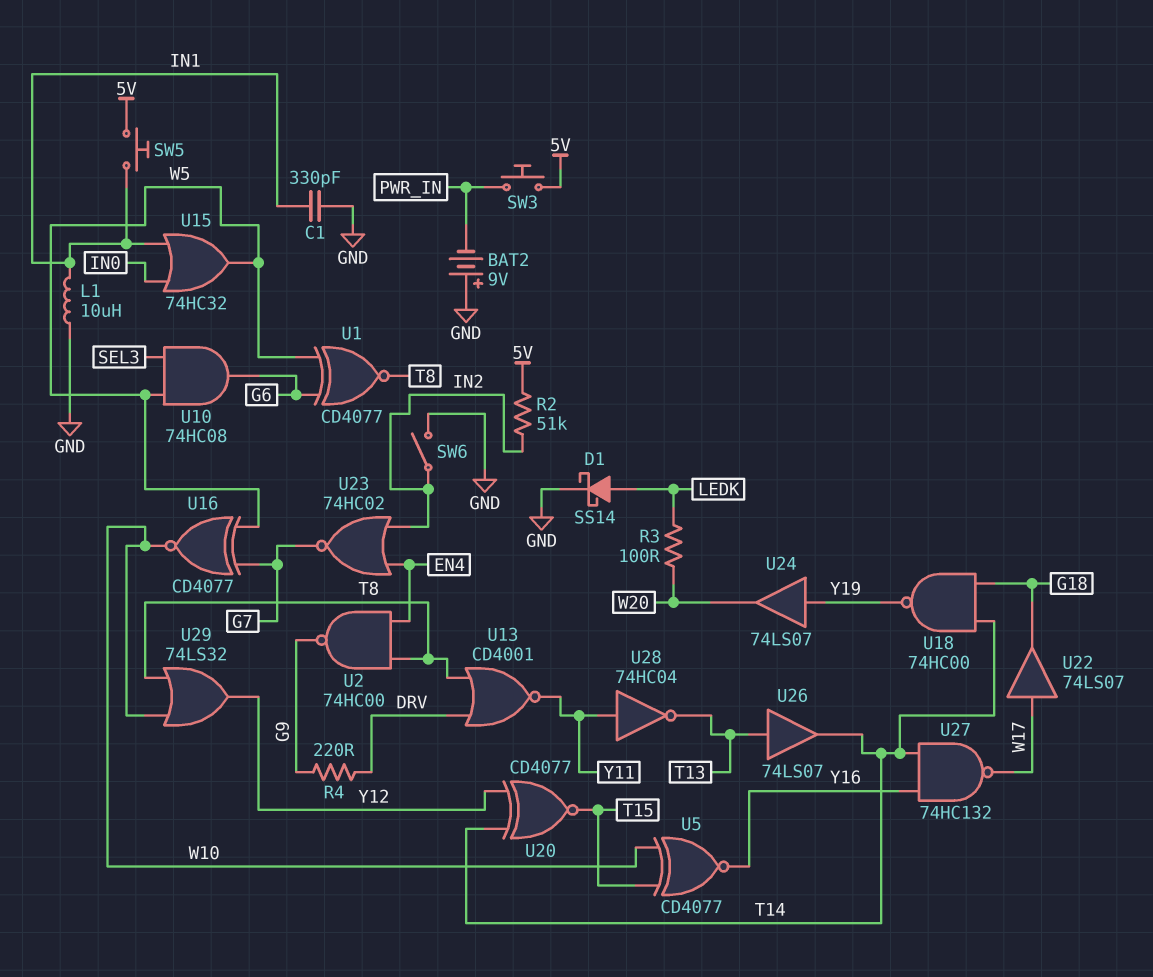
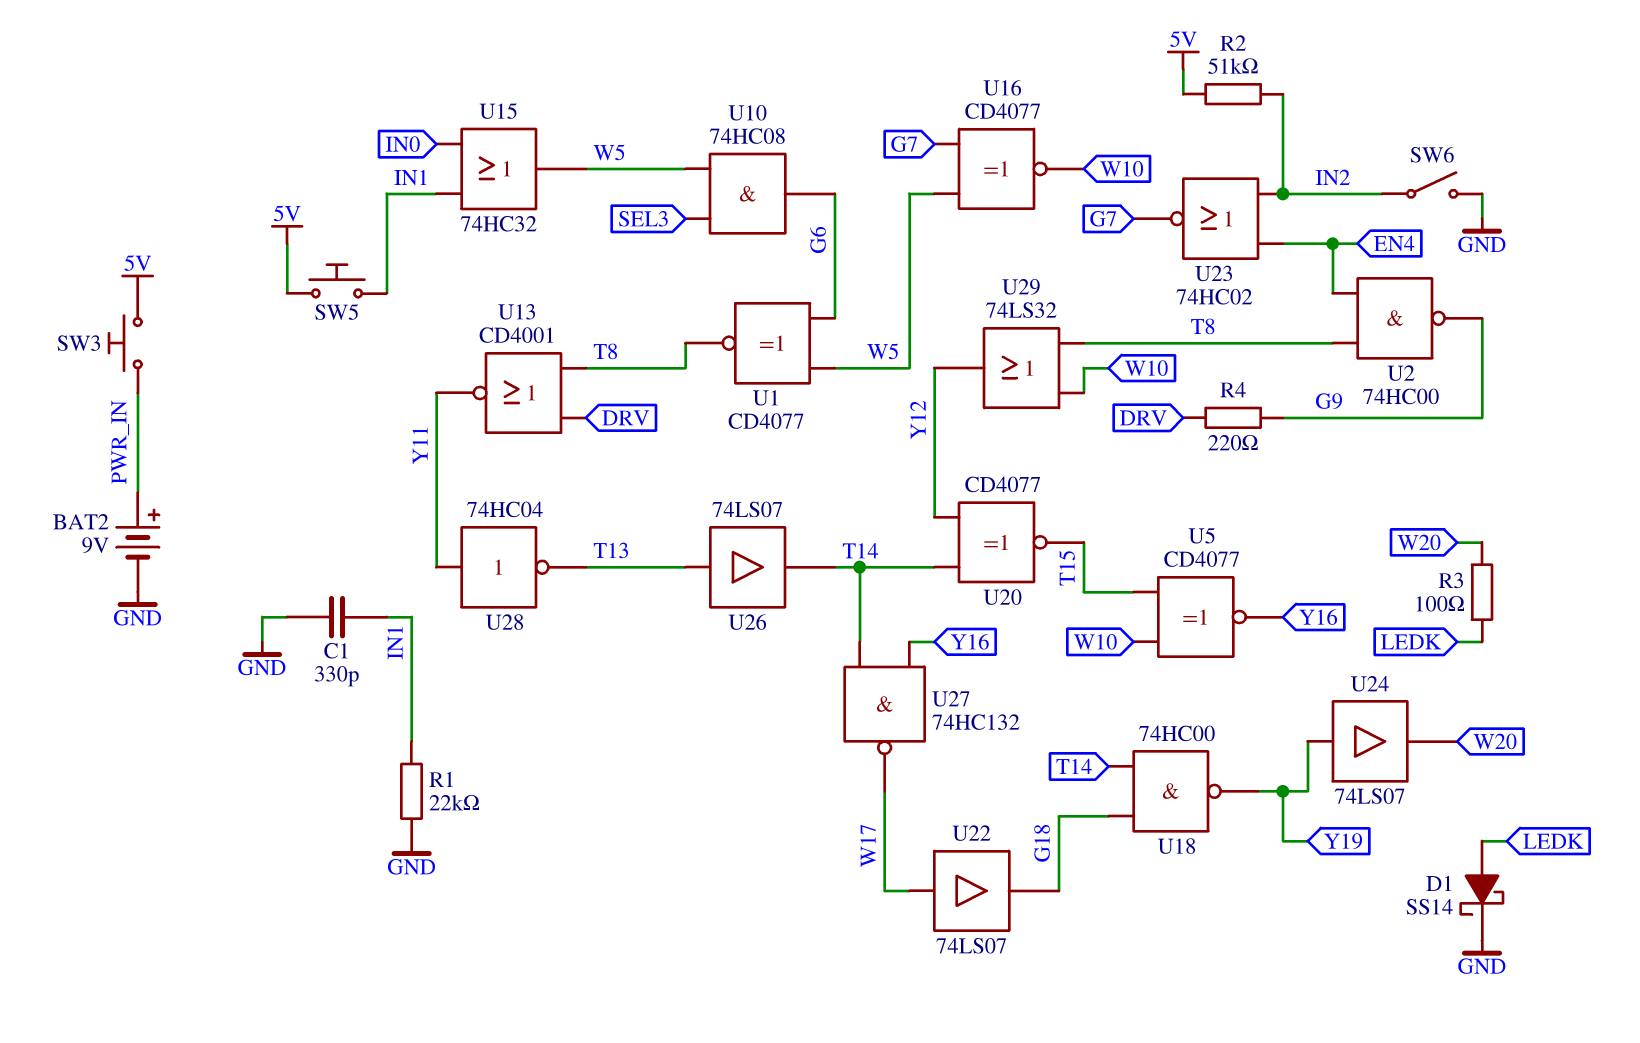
BAT2: 9V (plus GND, minus PWR_IN) -> 9V (plus PWR_IN, minus GND)
L1: 10uH (GND, IN1) -> none
R1: none -> 22k (GND, IN1)

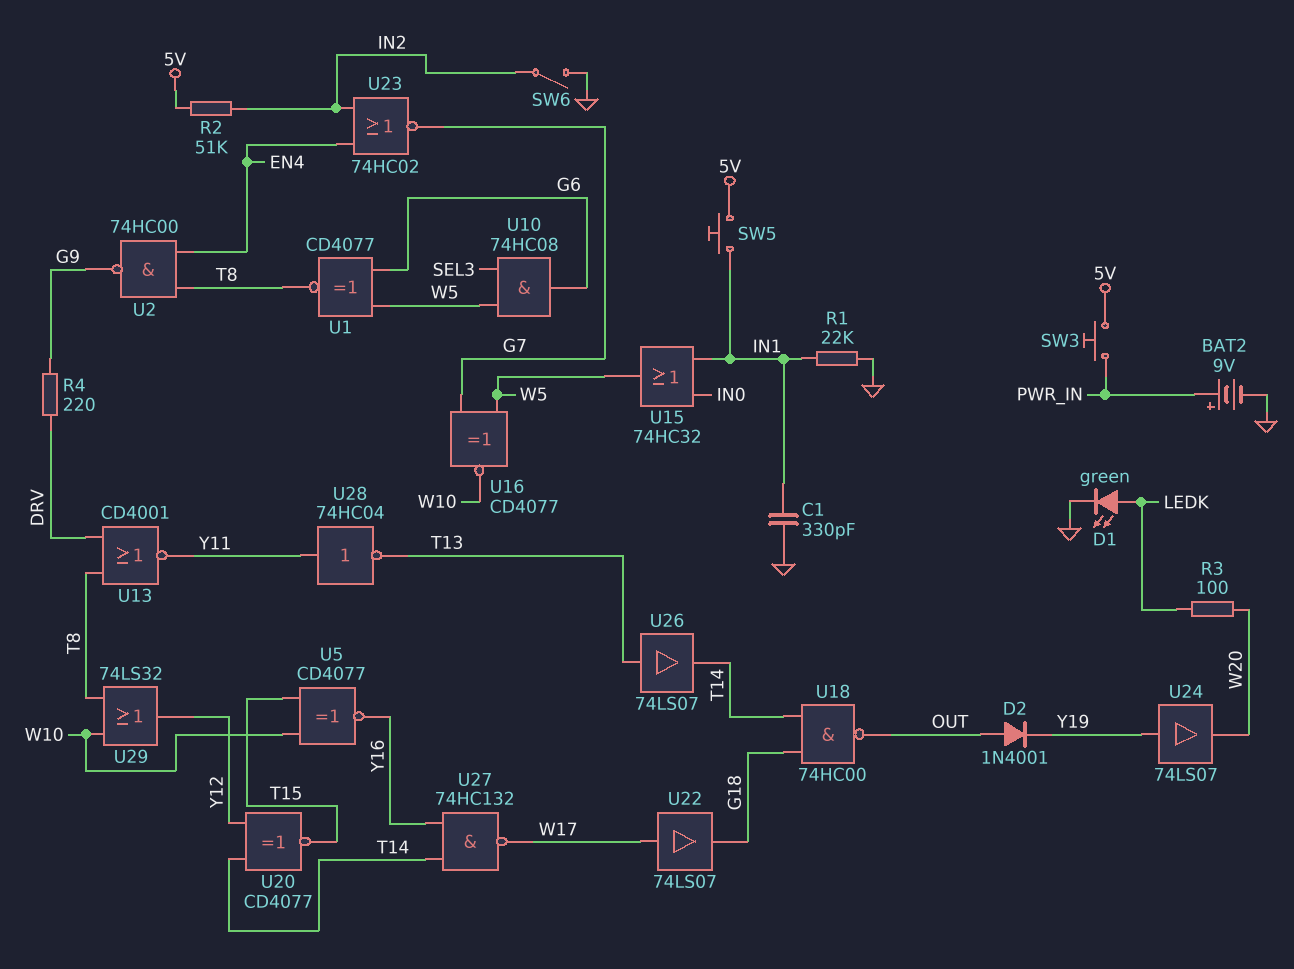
D1: schottky SS14 (A LEDK, K GND) -> LED green (A LEDK, K GND)
D2: none -> diode 1N4001 (A OUT, K Y19)
U18: NAND 74HC00 (in G18, in T14, out Y19) -> NAND 74HC00 (in G18, in T14, out OUT)

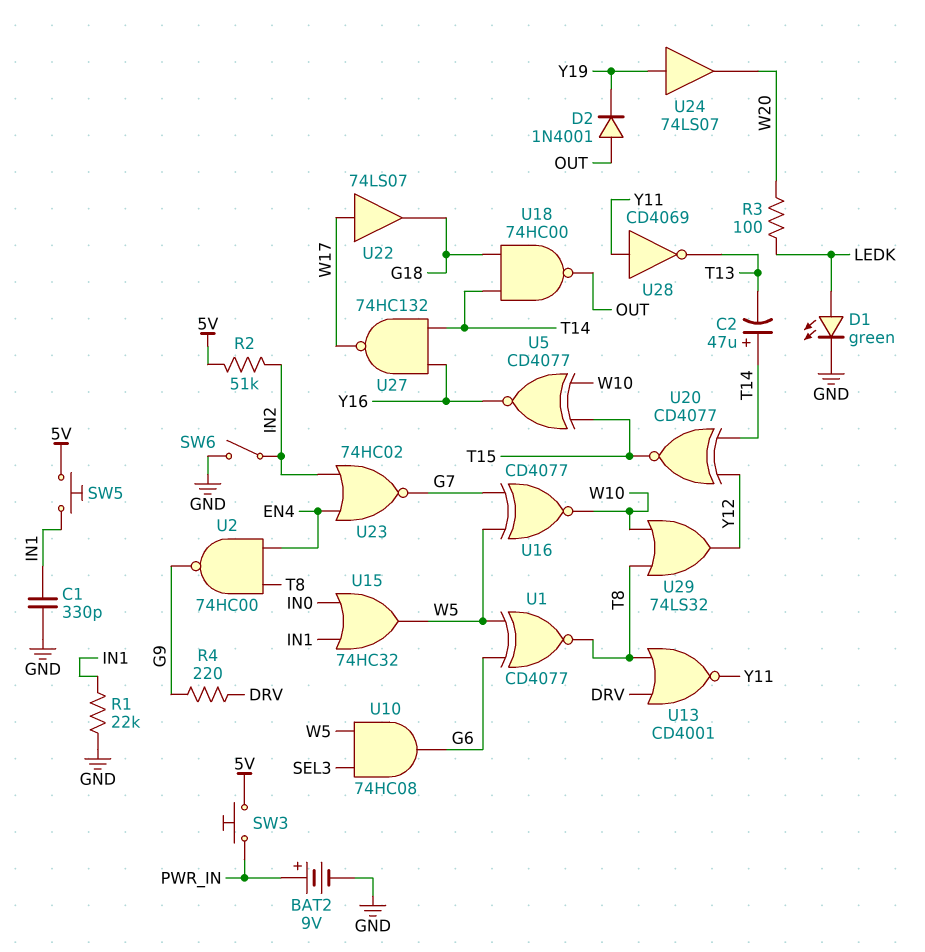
C2: none -> 47uF (plus T14, minus T13)
U26: buffer 74LS07 (in T13, out T14) -> none
U28: NOT 74HC04 (in Y11, out T13) -> NOT CD4069 (in Y11, out T13)

